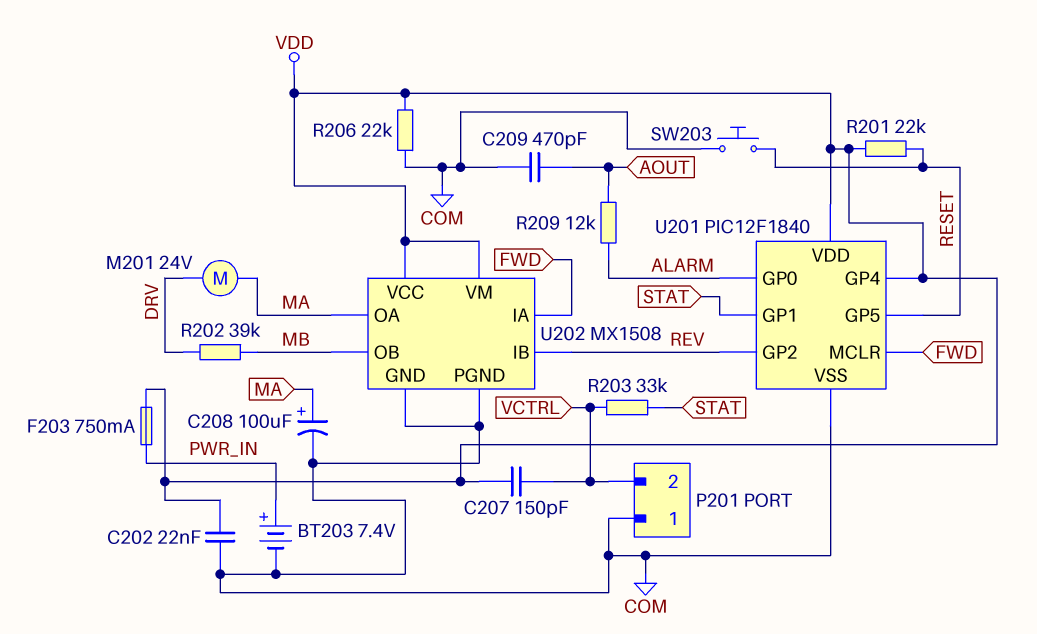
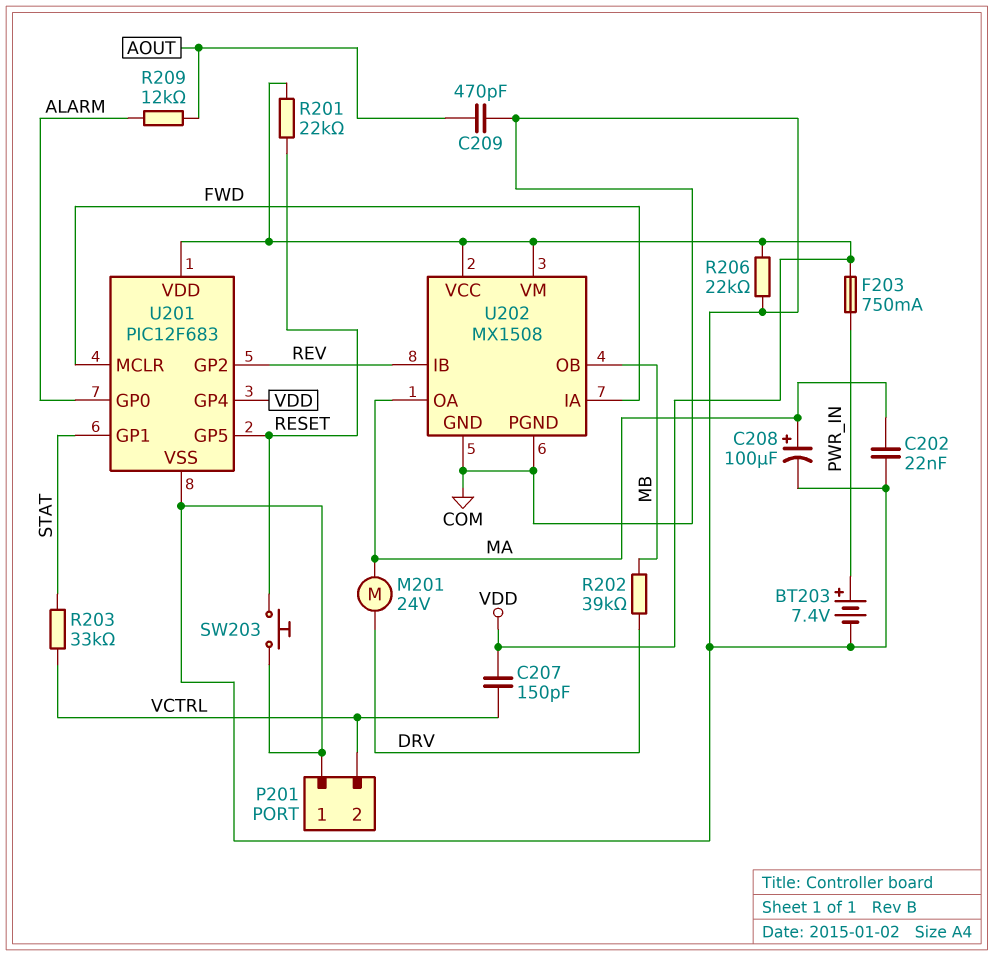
C202: 22nF (COM, VDD) -> 22nF (COM, MA)
U201: PIC12F1840 -> PIC12F683

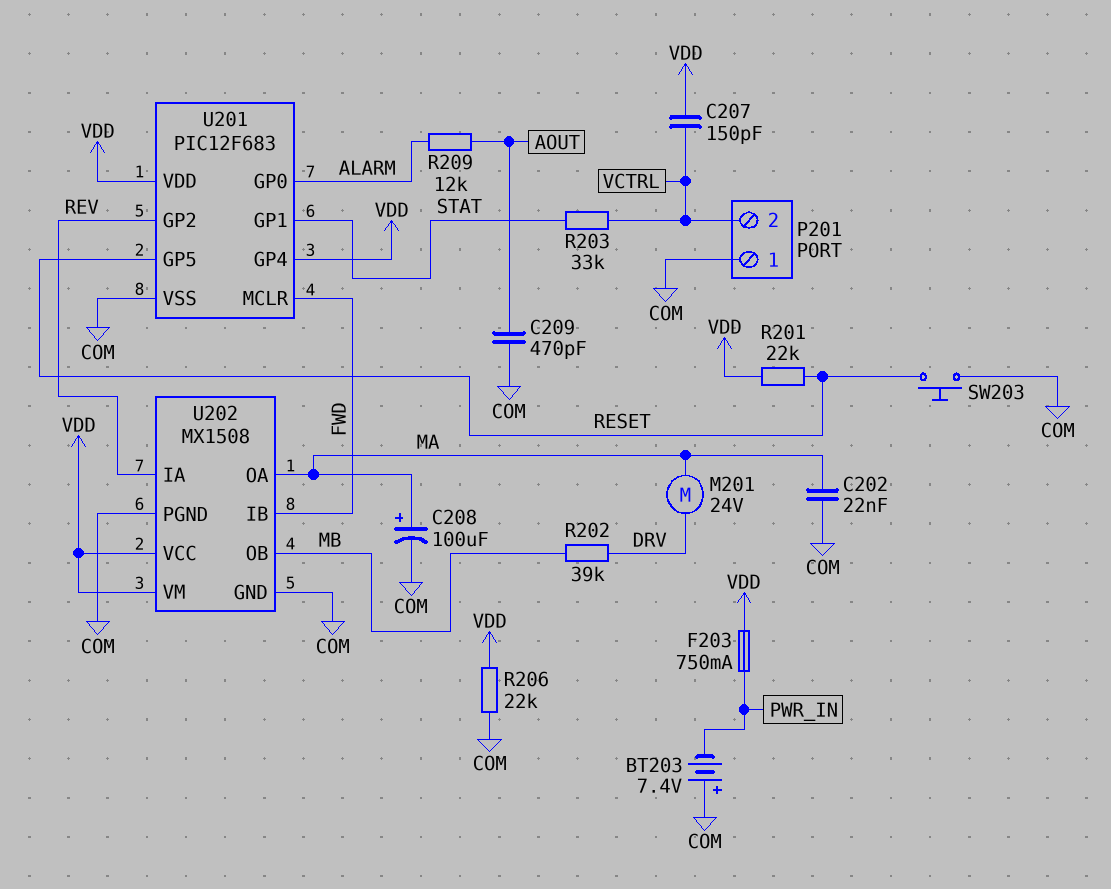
BT203: 7.4V (plus PWR_IN, minus COM) -> 7.4V (plus COM, minus PWR_IN)
U202 pin IA: FWD -> REV
U202 pin IB: REV -> FWD

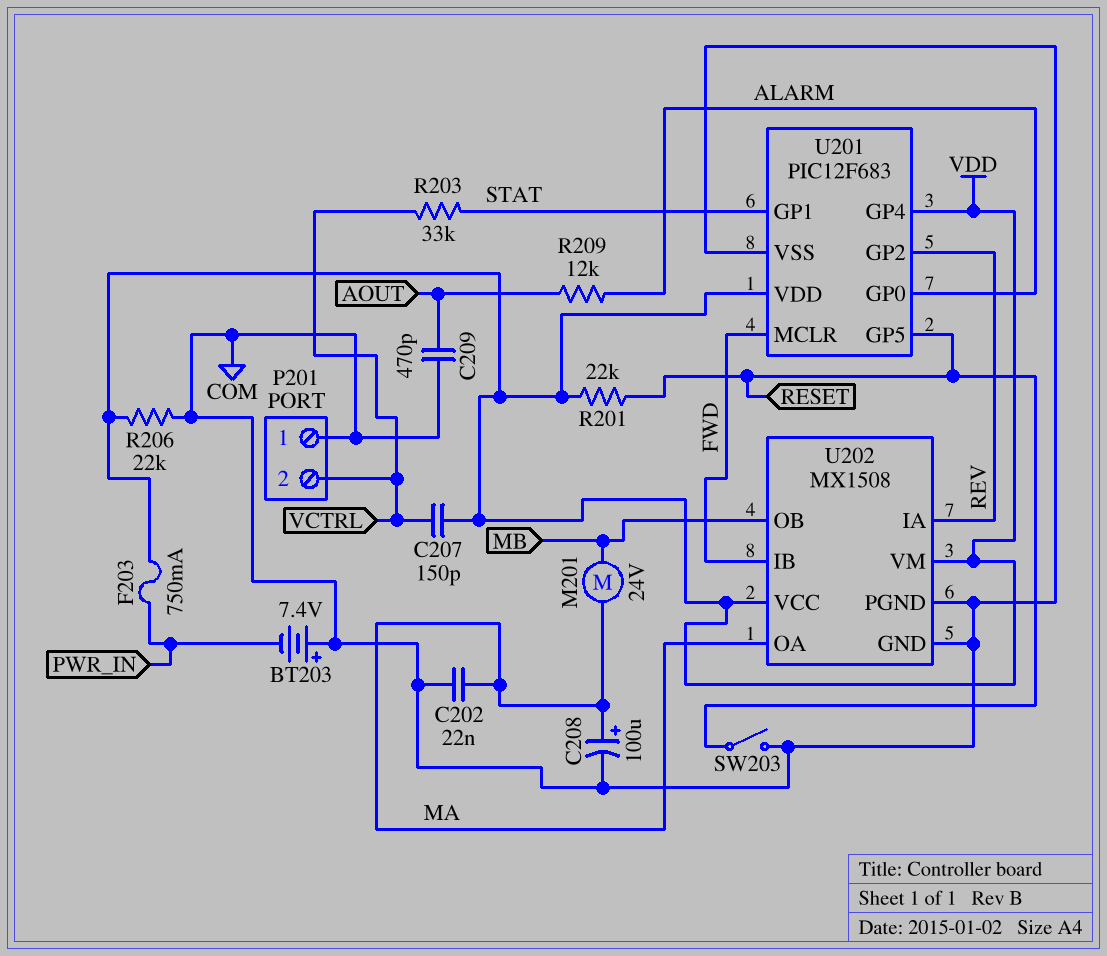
M201: motor 24V (DRV, MA) -> motor 24V (MA, MB)
R202: 39k (DRV, MB) -> none
SW203: button (COM, RESET) -> switch (COM, RESET)

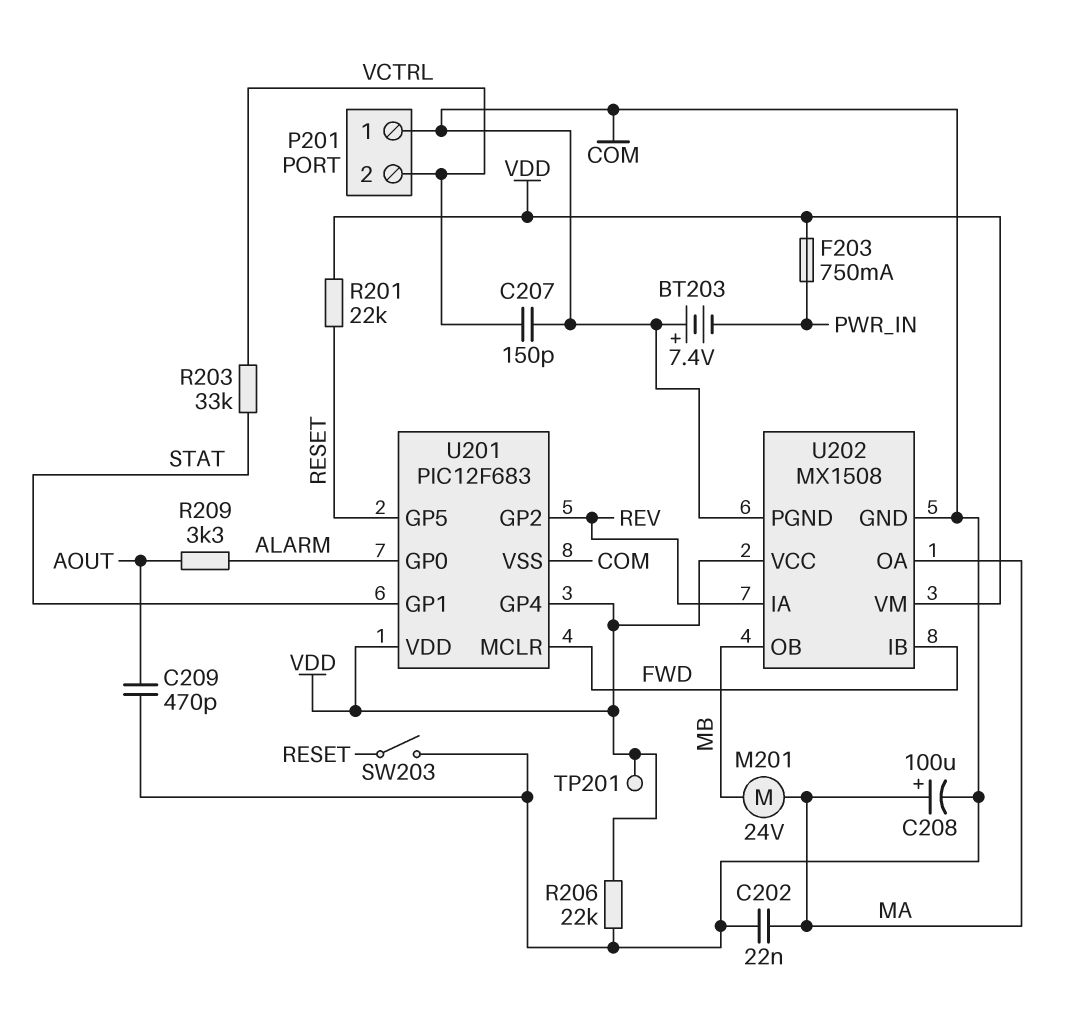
C207: 150pF (VCTRL, VDD) -> 150pF (COM, VCTRL)
R209: 12k (ALARM, AOUT) -> 3.3k (ALARM, AOUT)
TP201: none -> test point (VDD)

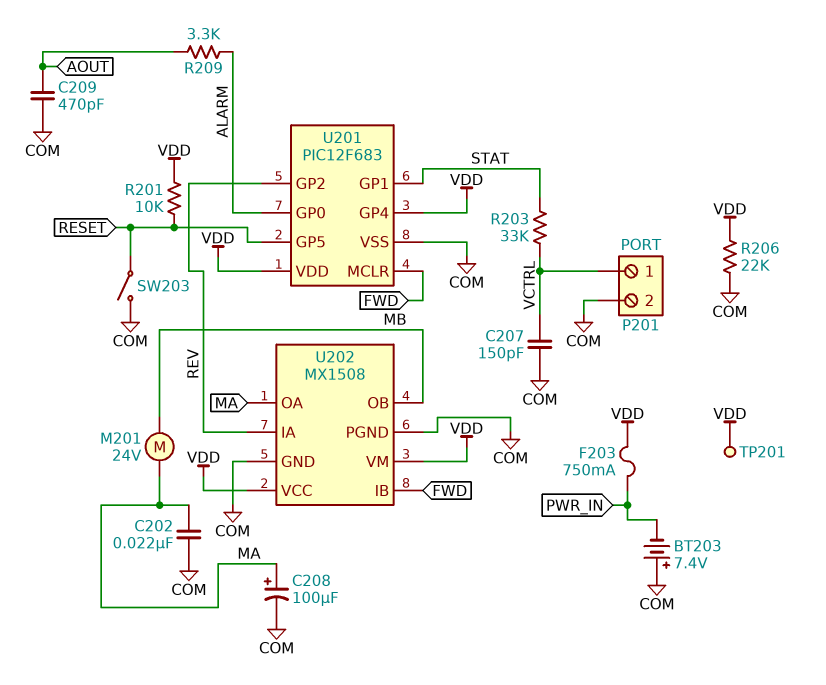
P201 pin 1: COM -> VCTRL
P201 pin 2: VCTRL -> COM
R201: 22k (RESET, VDD) -> 10k (RESET, VDD)

